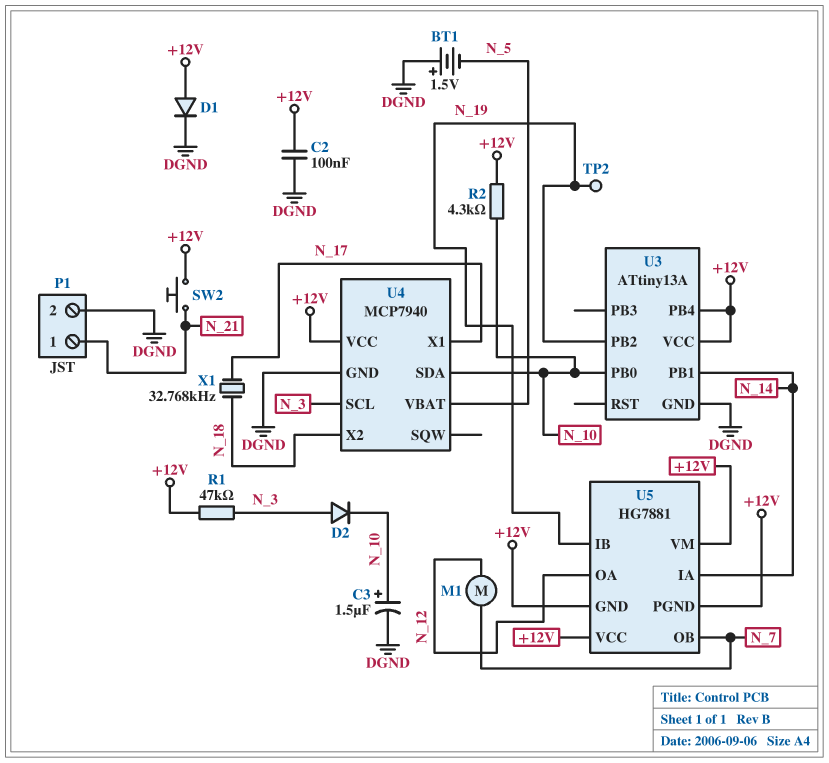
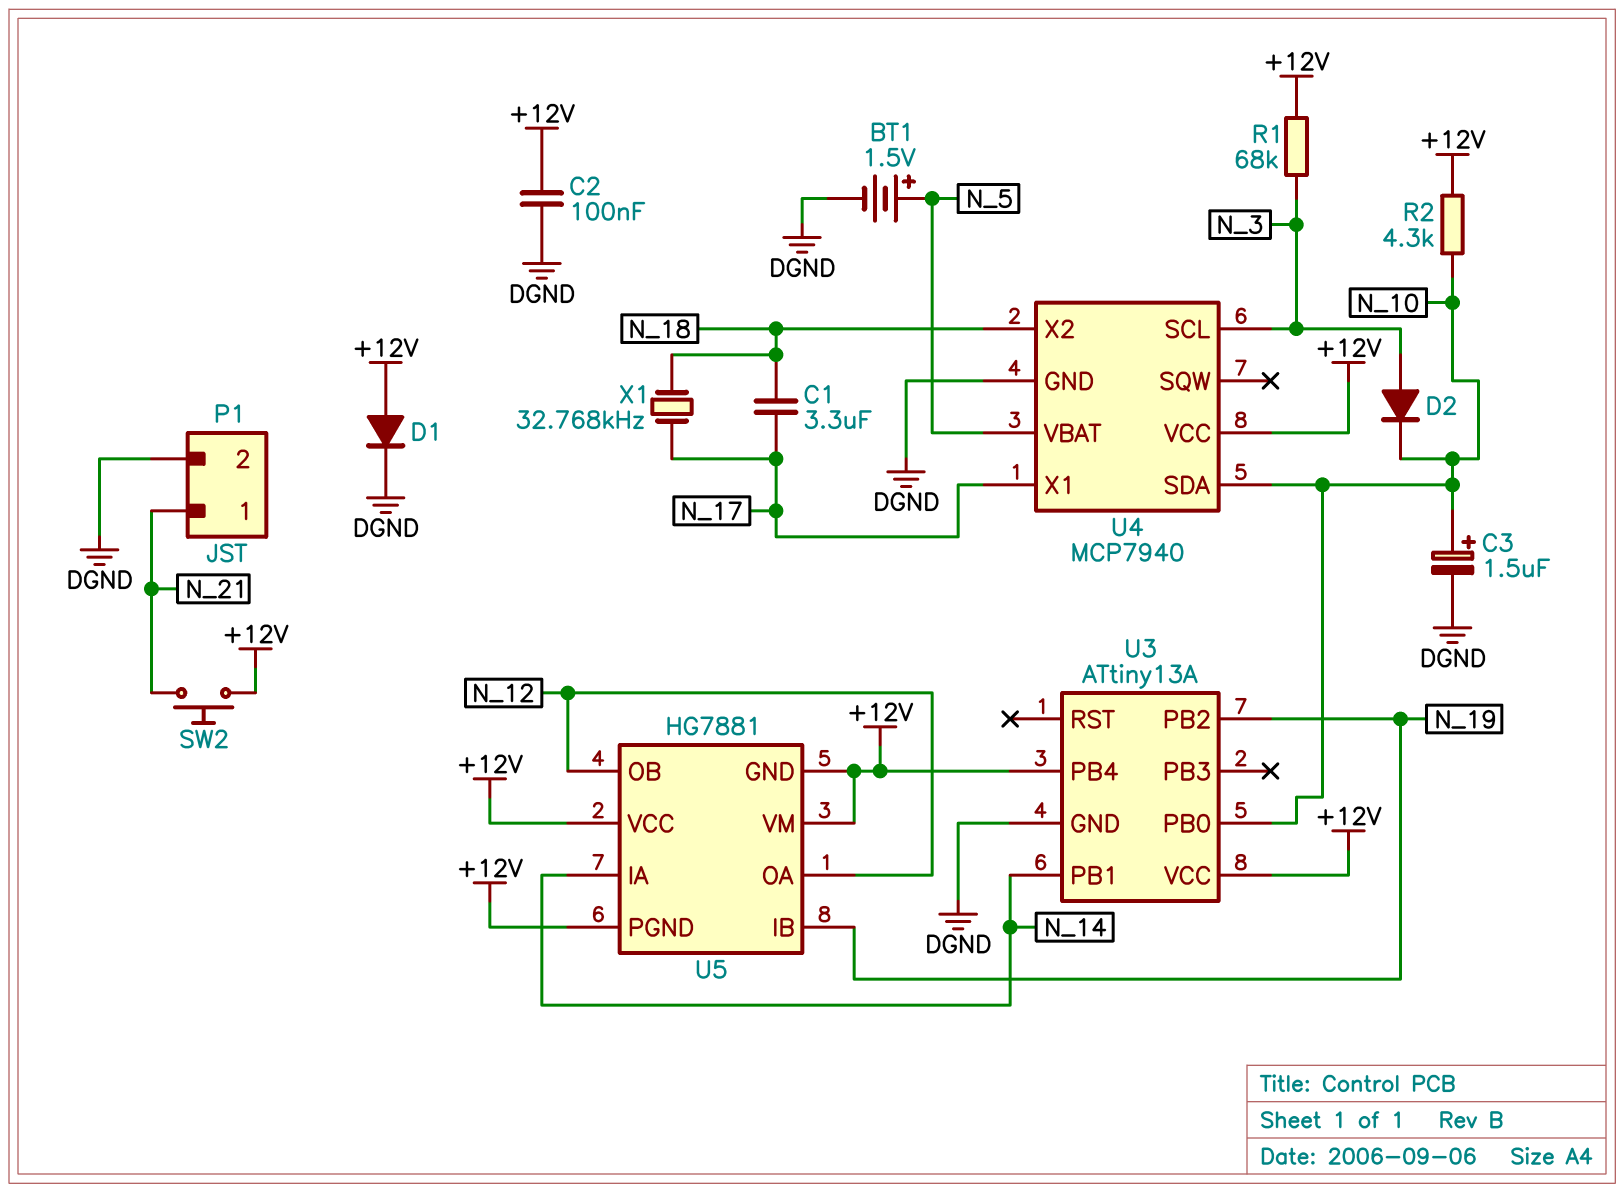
BT1: 1.5V (plus DGND, minus N_5) -> 1.5V (plus N_5, minus DGND)
C1: none -> 3.3uF (N_17, N_18)
M1: motor (N_7, N_12) -> none
R1: 47k (+12V, N_3) -> 68k (+12V, N_3)
TP2: test point (N_19) -> none
U5 pin OB: N_7 -> N_12

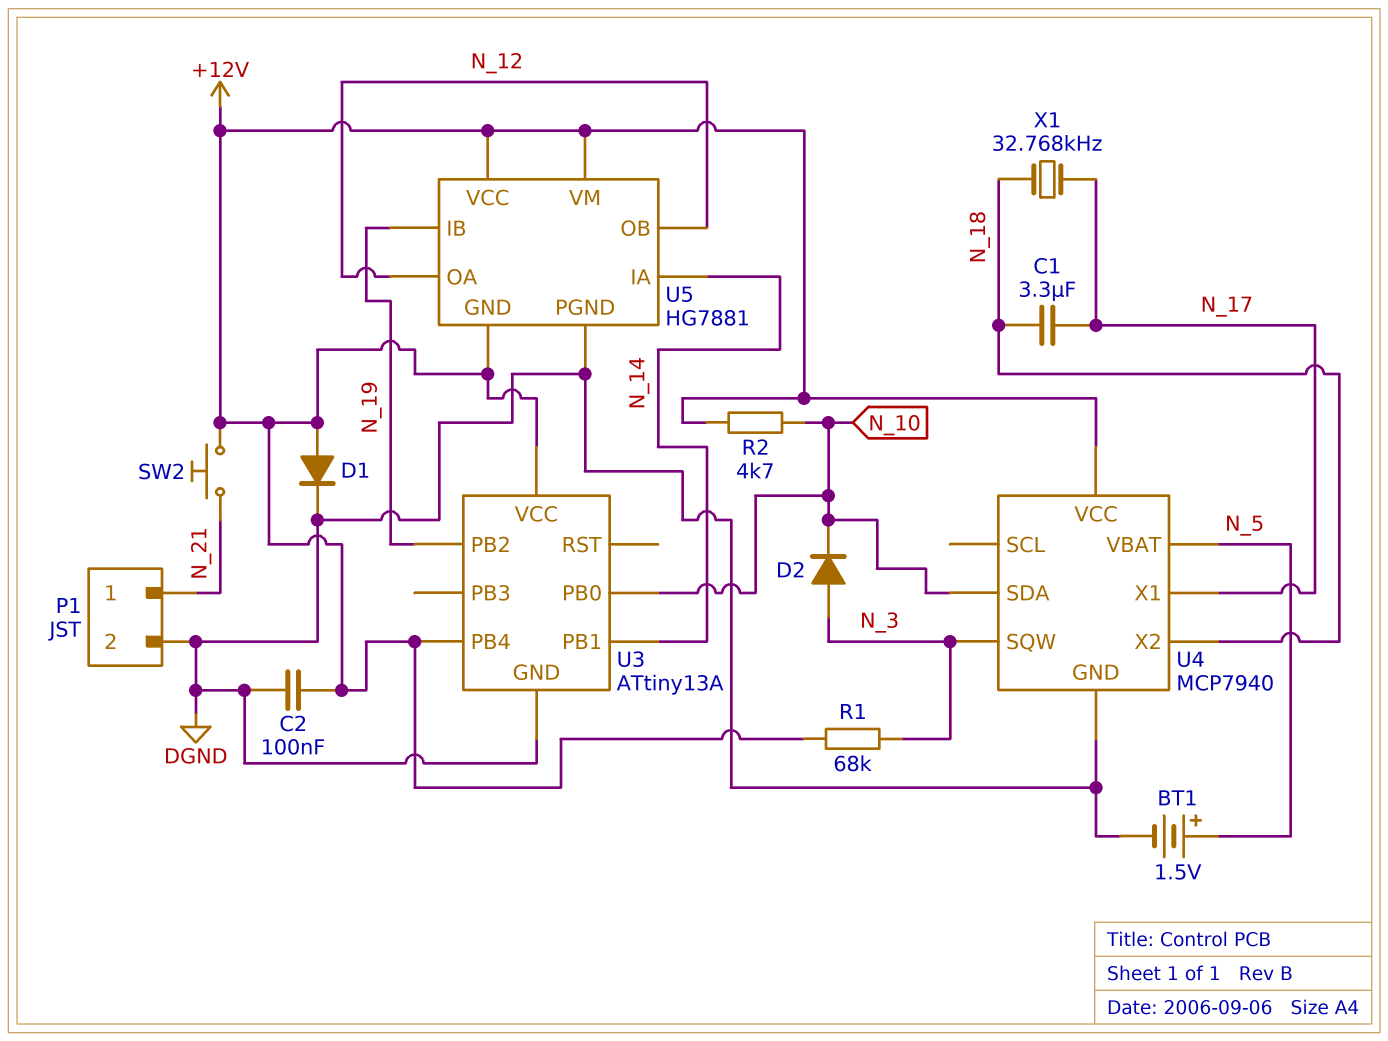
C3: 1.5uF (plus N_10, minus DGND) -> none
R2: 4.3k (+12V, N_10) -> 4.7k (+12V, N_10)
U4 pin SCL: N_3 -> none
U4 pin SQW: none -> N_3
U5 pin PGND: +12V -> DGND

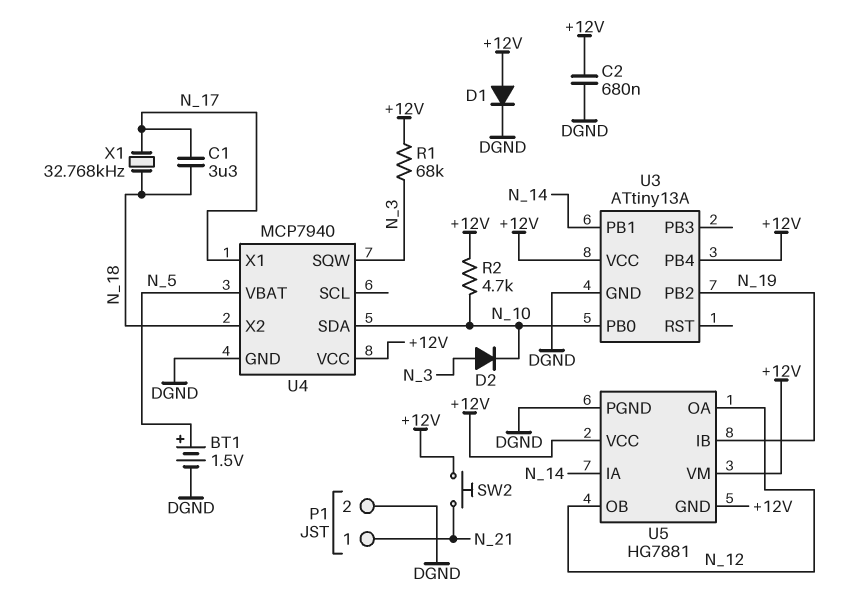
C2: 100nF (+12V, DGND) -> 680nF (+12V, DGND)

